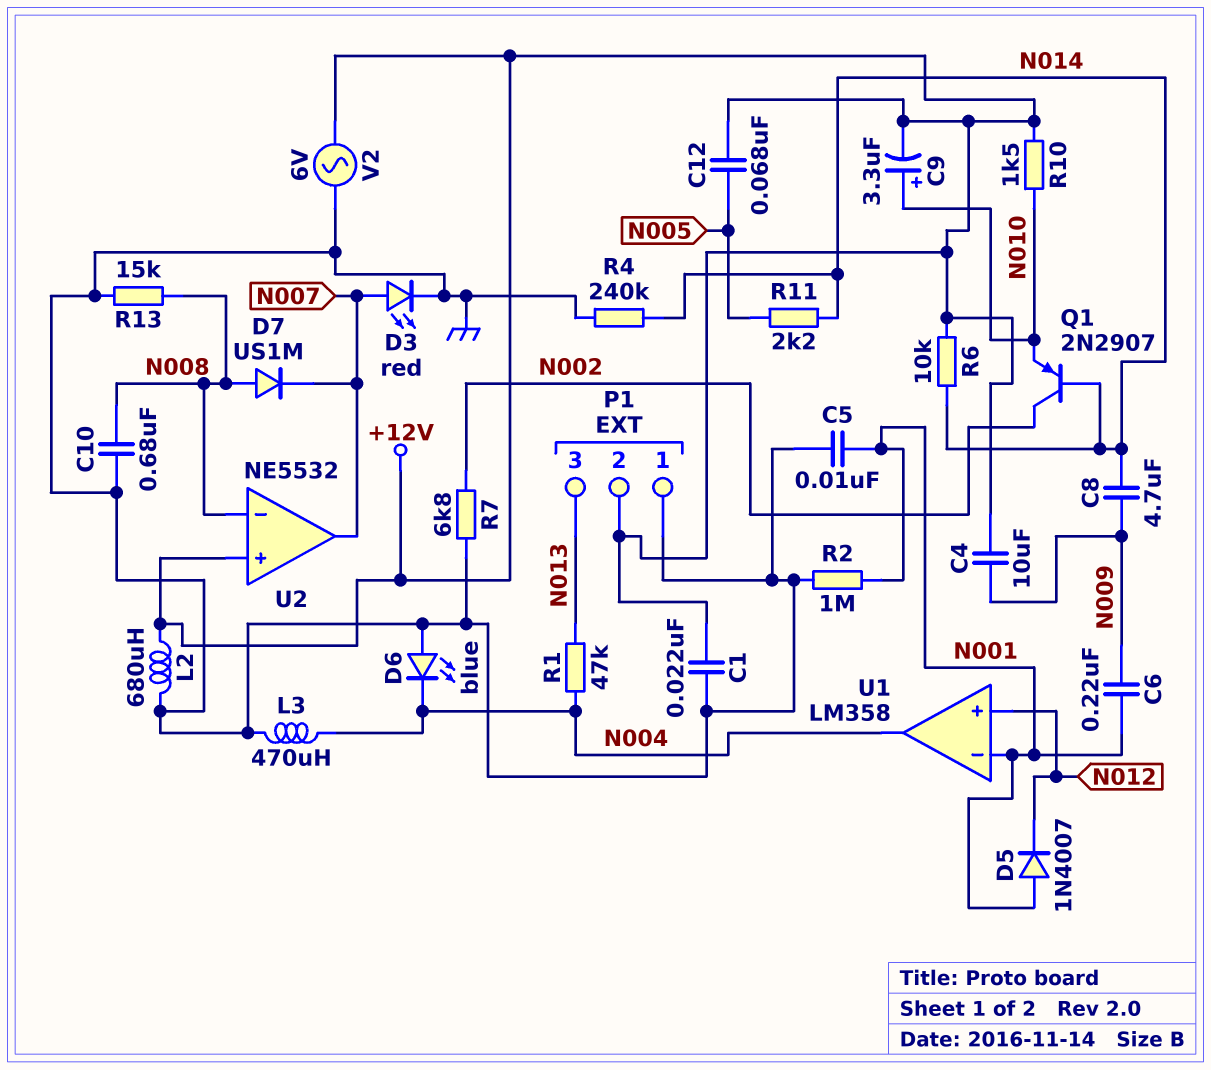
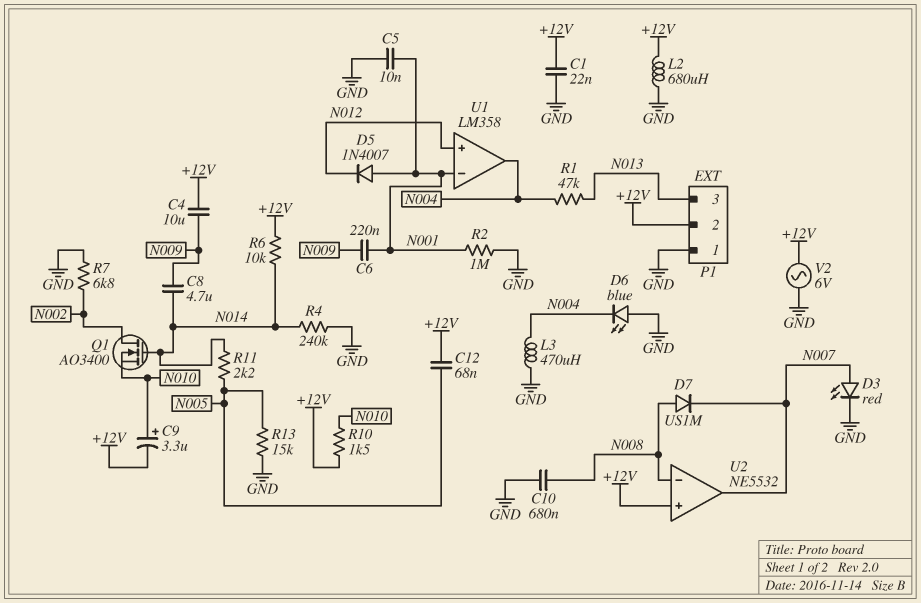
Q1: PNP 2N2907 (B N014, C N002, E N010) -> NMOS AO3400 (G N014, D N002, S N010)
R13: 15k (GND, N008) -> 15k (GND, N005)

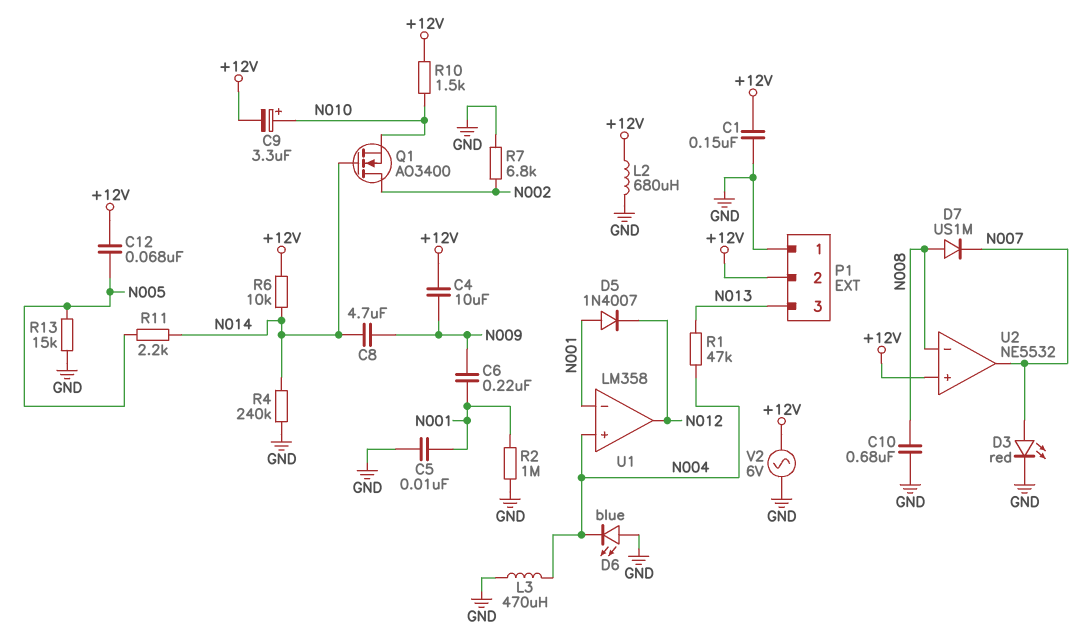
C1: 22nF (+12V, GND) -> 150nF (+12V, GND)
U1 pin in+: N012 -> N004
U1 pin out: N004 -> N012

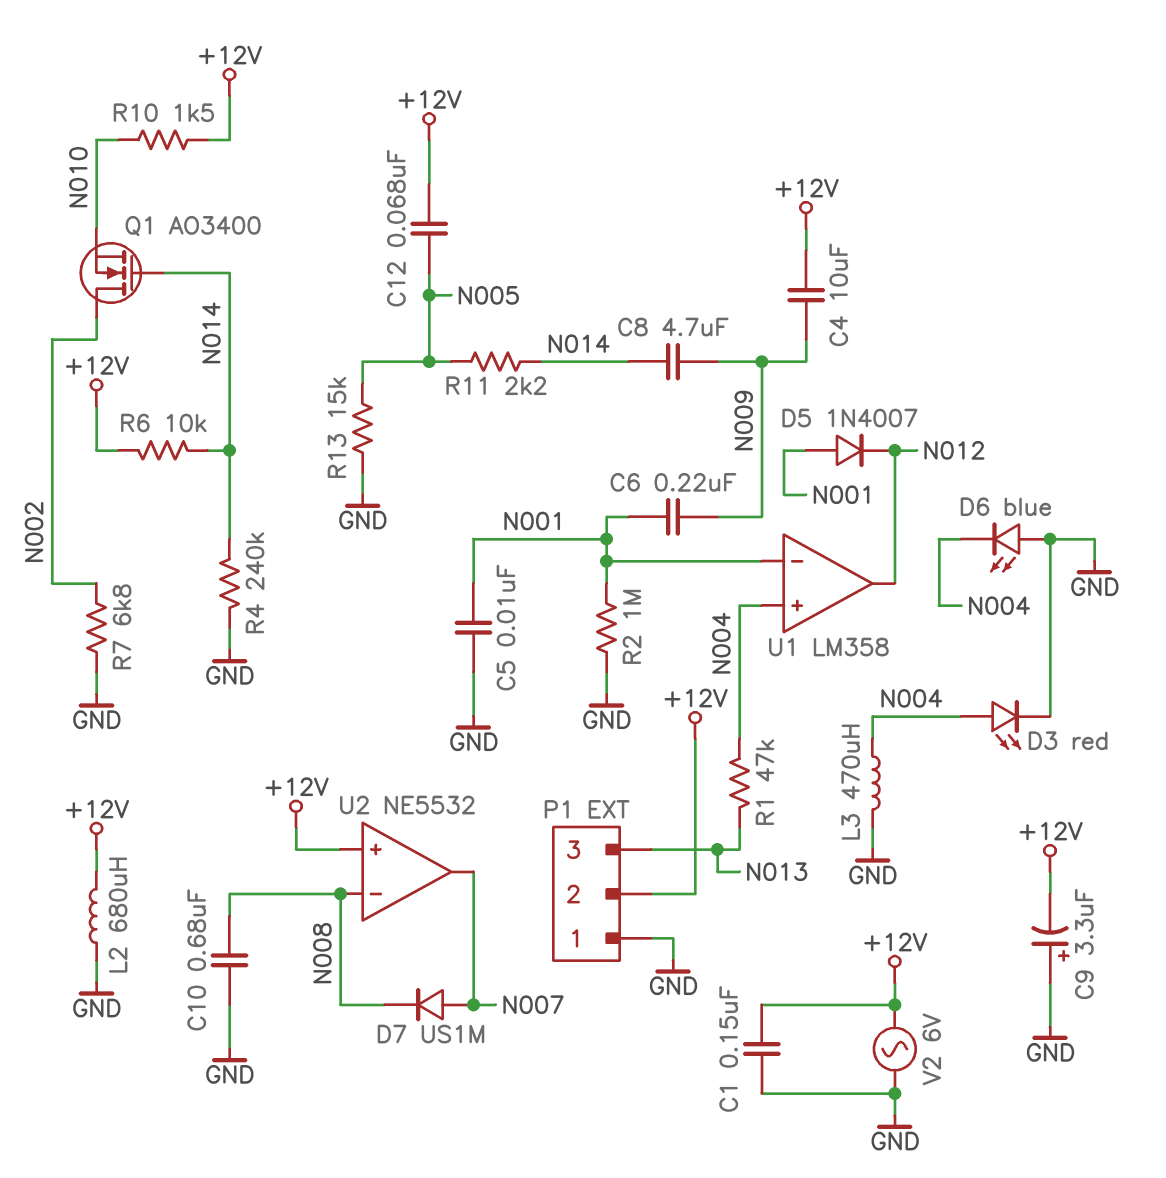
C9: 3.3uF (plus N010, minus +12V) -> 3.3uF (plus GND, minus +12V)
D3: LED red (A N007, K GND) -> LED red (A N004, K GND)
D7: diode US1M (A N008, K N007) -> diode US1M (A N007, K N008)

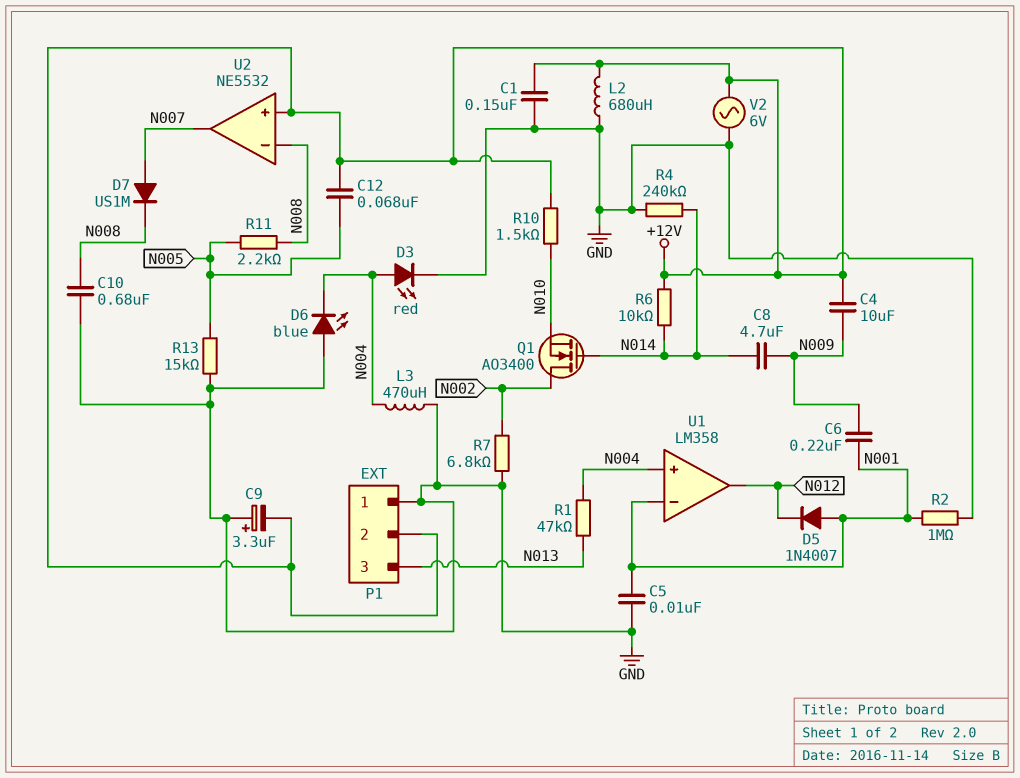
R11: 2.2k (N005, N014) -> 2.2k (N005, N008)

